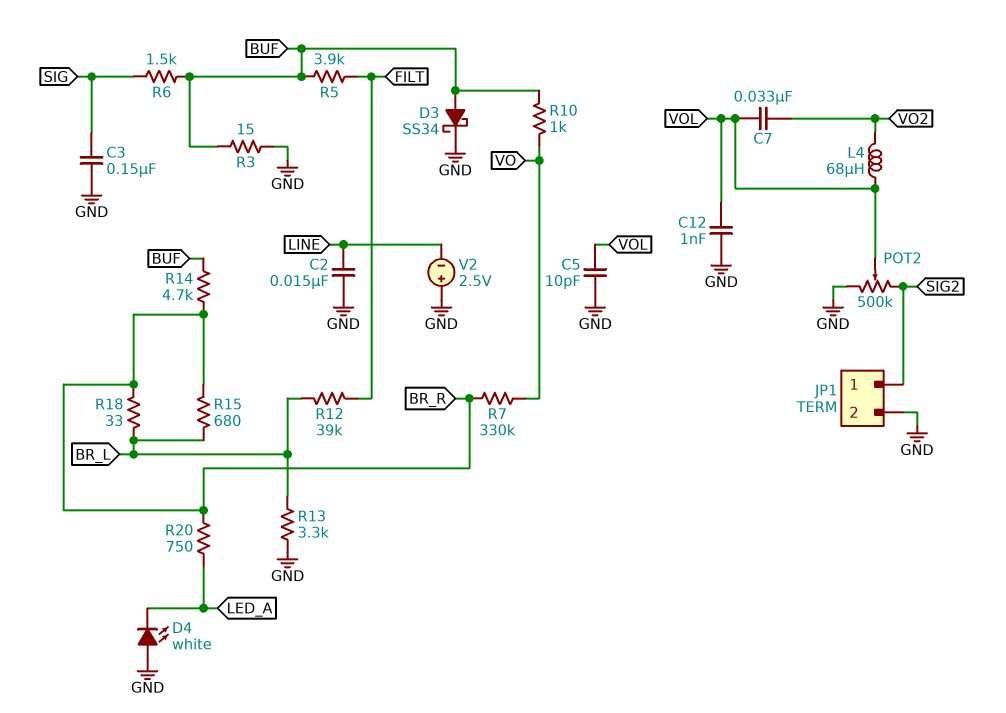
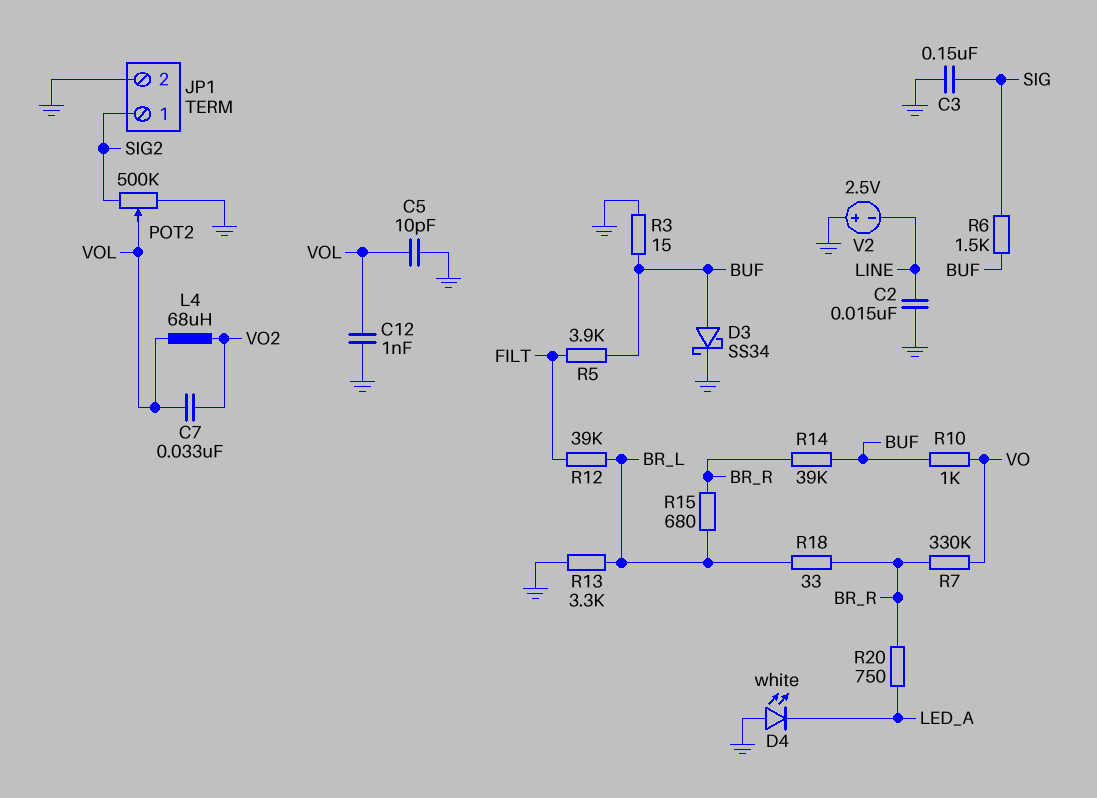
R14: 4.7k (BR_R, BUF) -> 39k (BR_R, BUF)

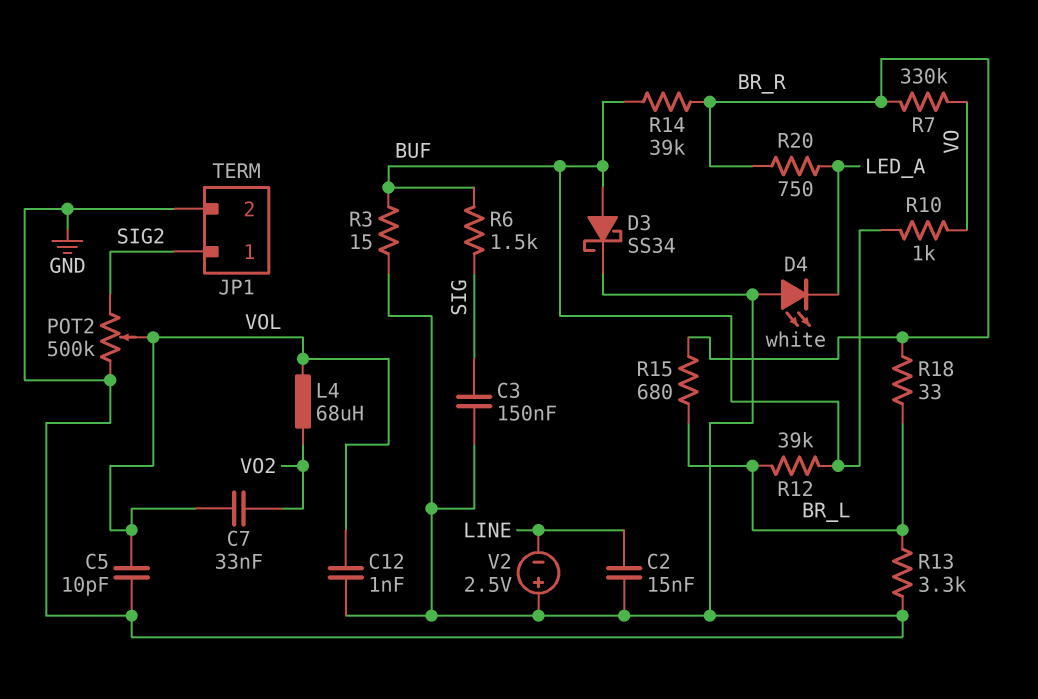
R5: 3.9k (BUF, FILT) -> none
R12: 39k (BR_L, FILT) -> 39k (BR_L, BUF)

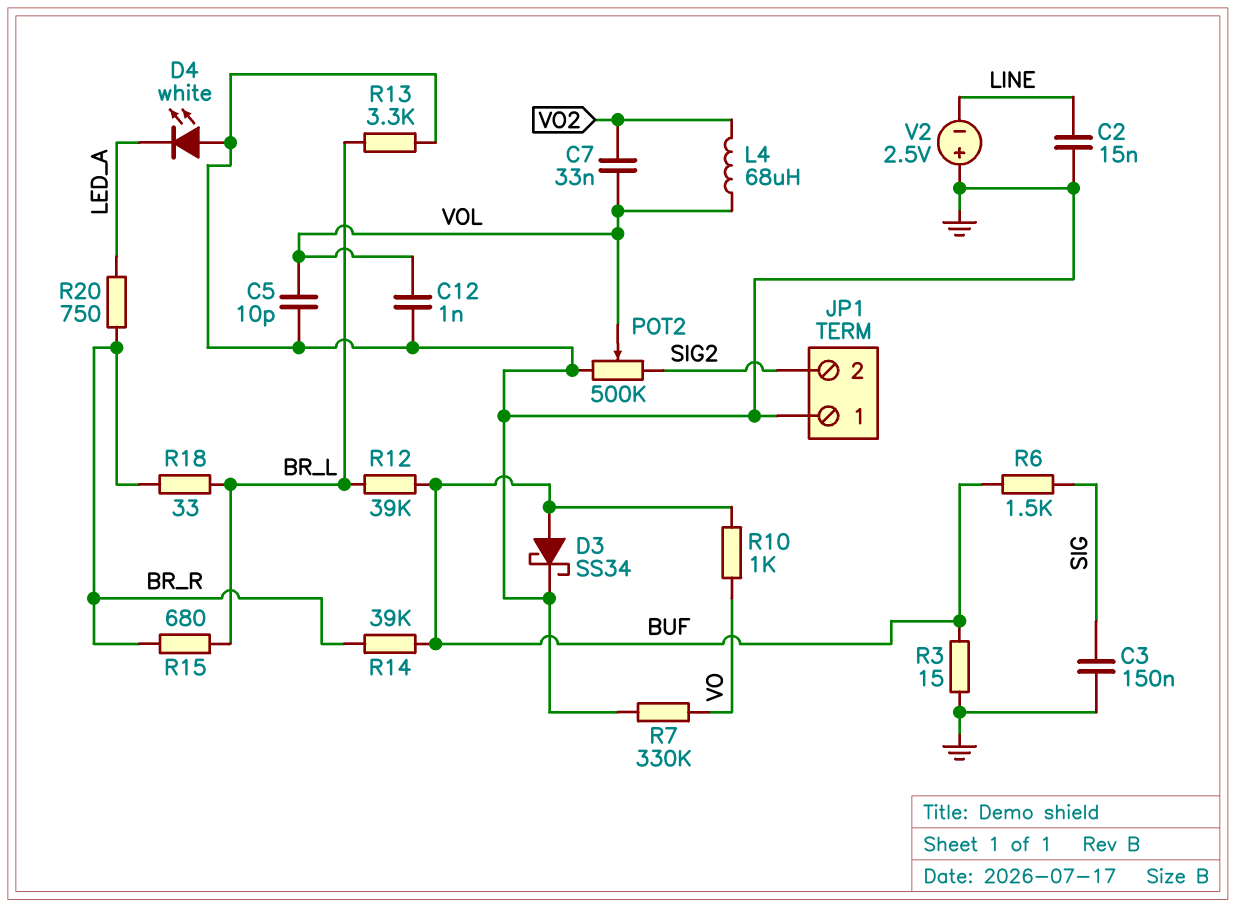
JP1 pin 1: SIG2 -> GND
JP1 pin 2: GND -> SIG2
R7: 330k (BR_R, VO) -> 330k (GND, VO)

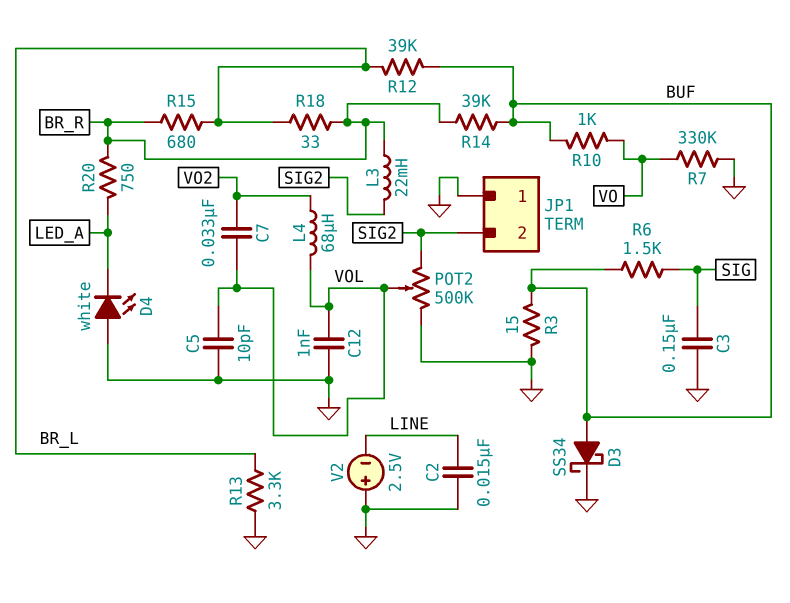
L3: none -> 22mH (BR_R, SIG2)

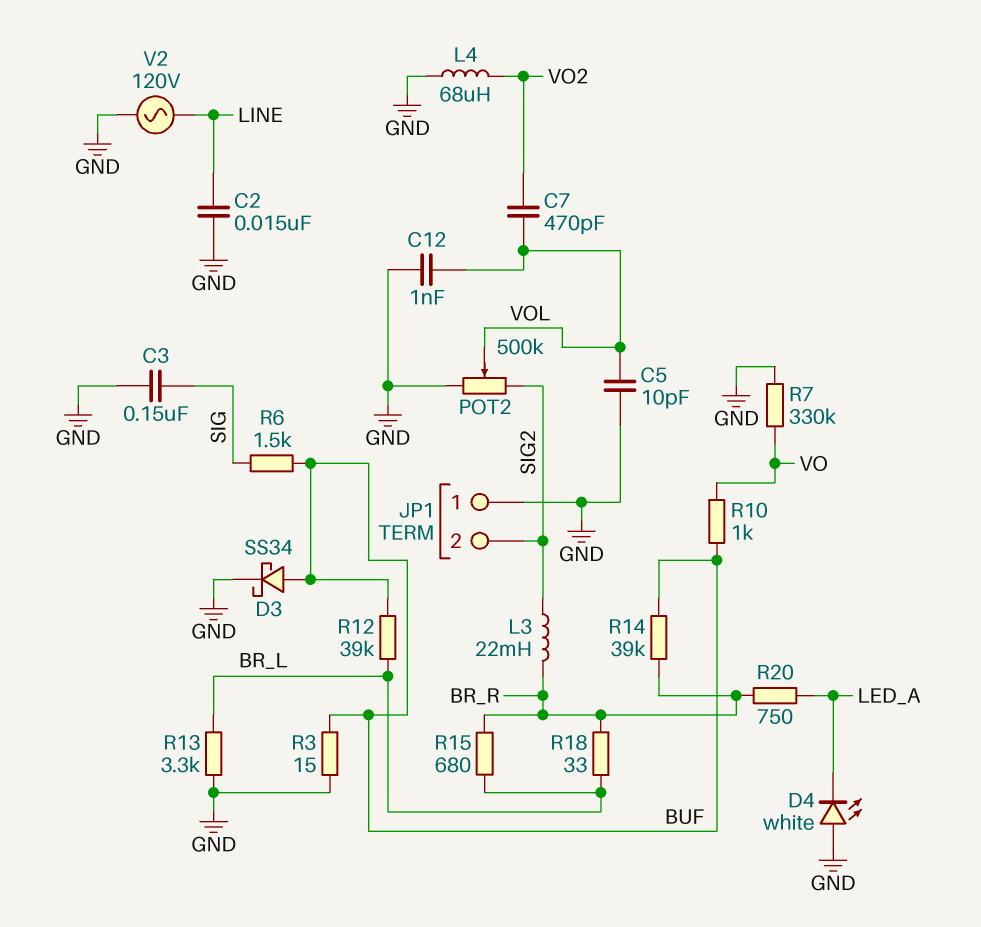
C7: 33nF (VO2, VOL) -> 470pF (VO2, VOL)
L4: 68uH (VO2, VOL) -> 68uH (GND, VO2)
V2: 2.5V (plus GND, minus LINE) -> AC 120V (GND, LINE)

